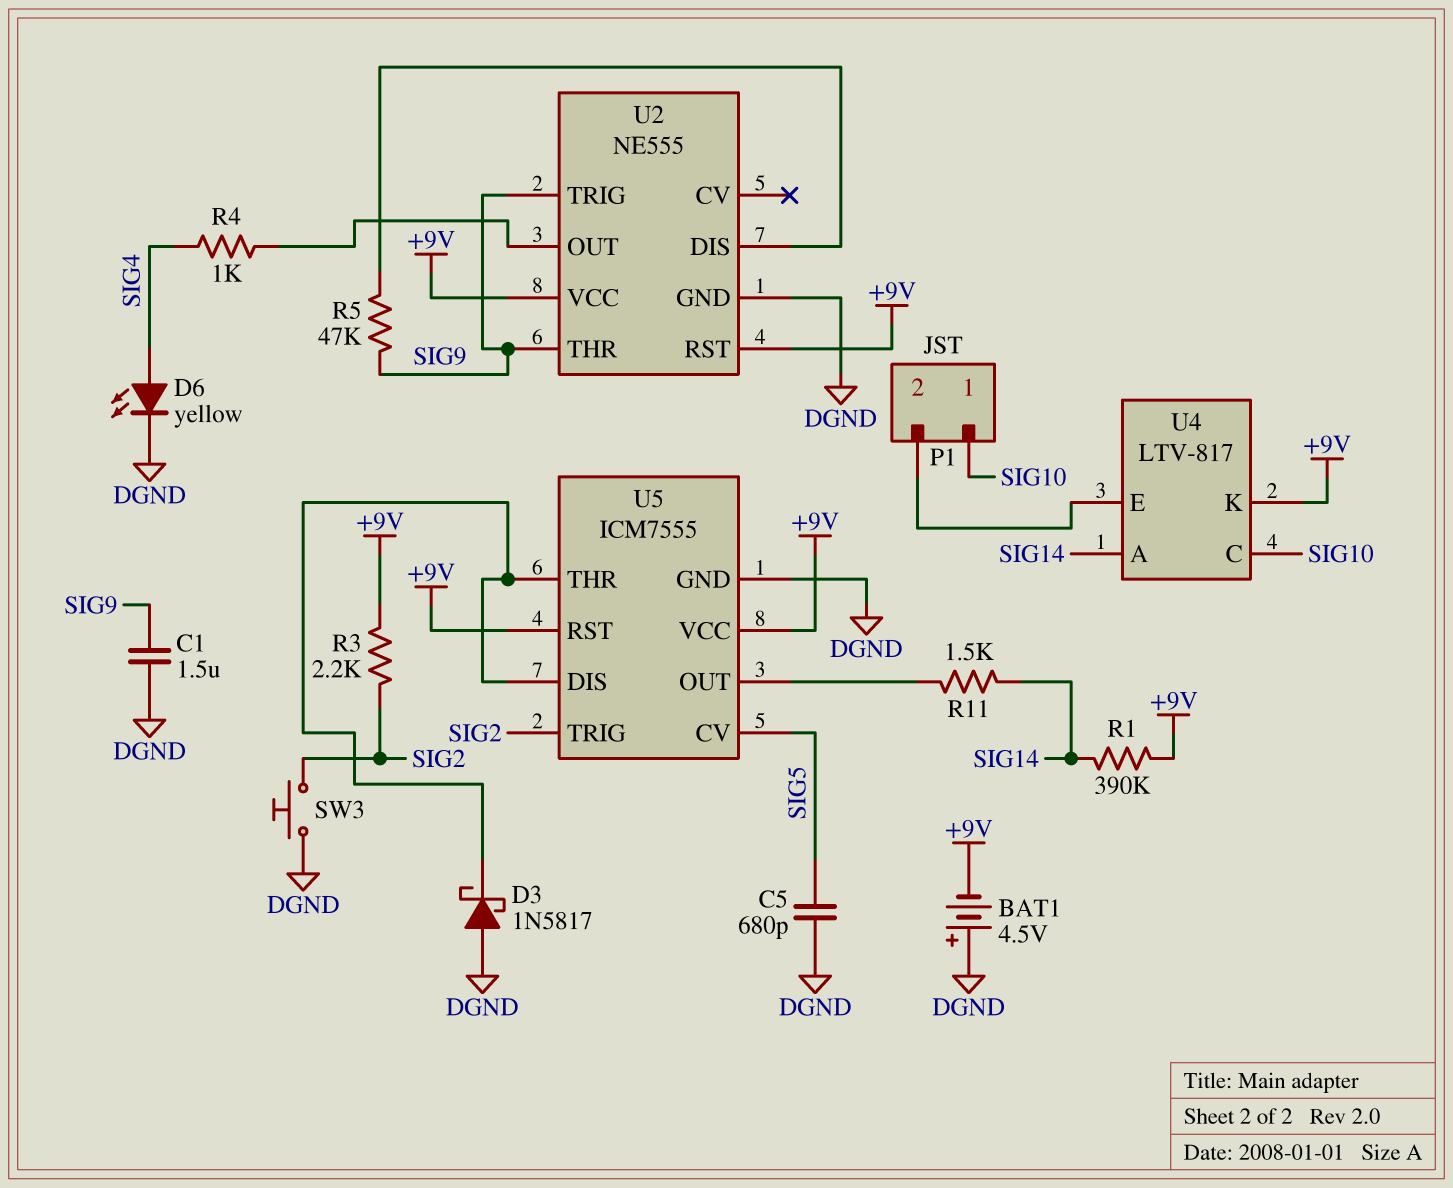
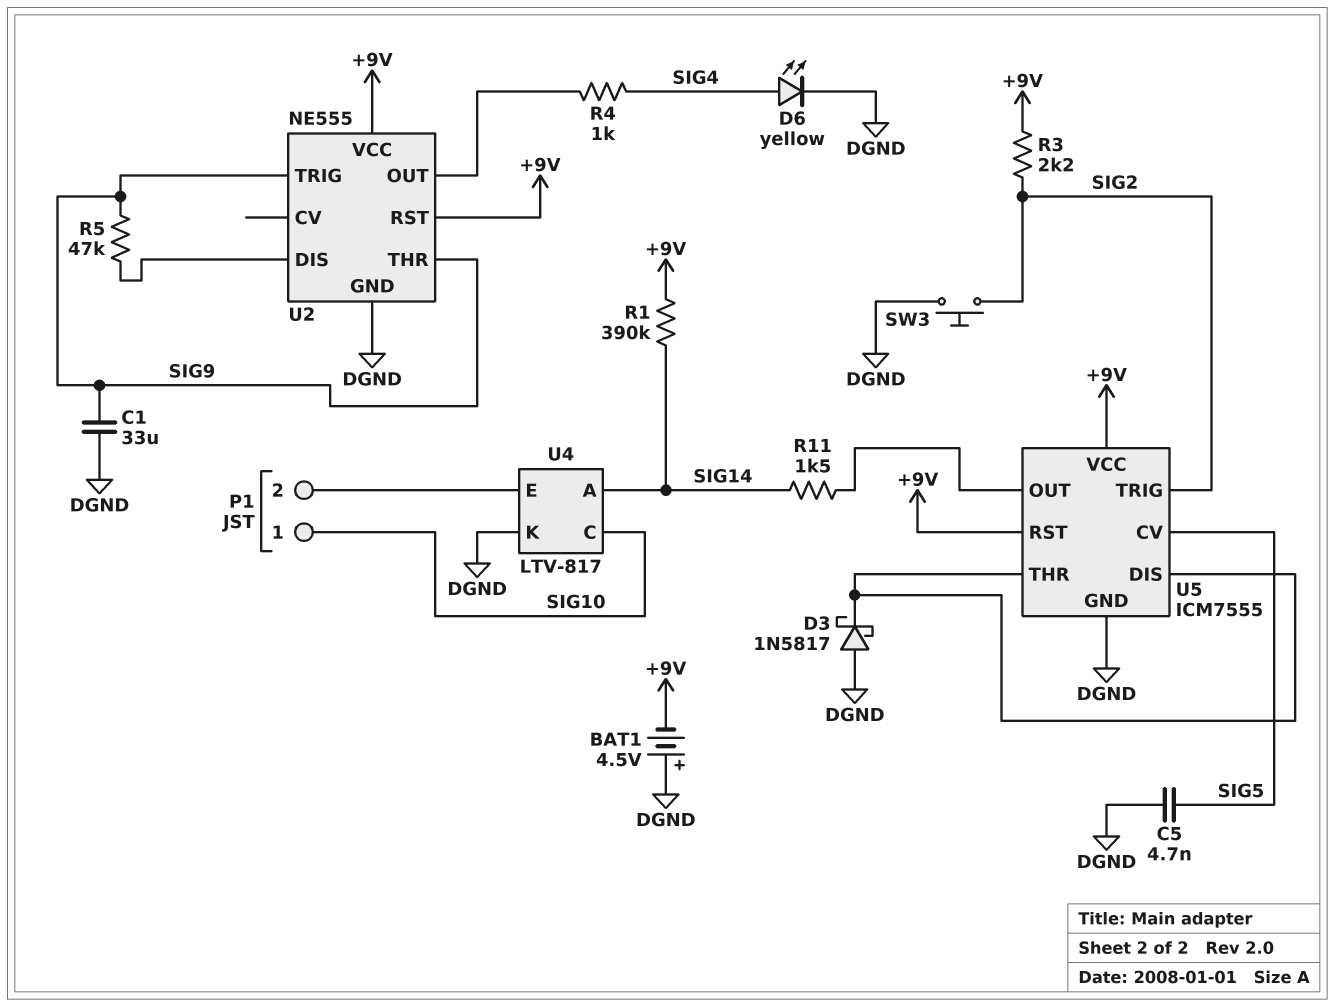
C1: 1.5uF (DGND, SIG9) -> 33uF (DGND, SIG9)
C5: 680pF (DGND, SIG5) -> 4.7nF (DGND, SIG5)
U4 pin K: +9V -> DGND

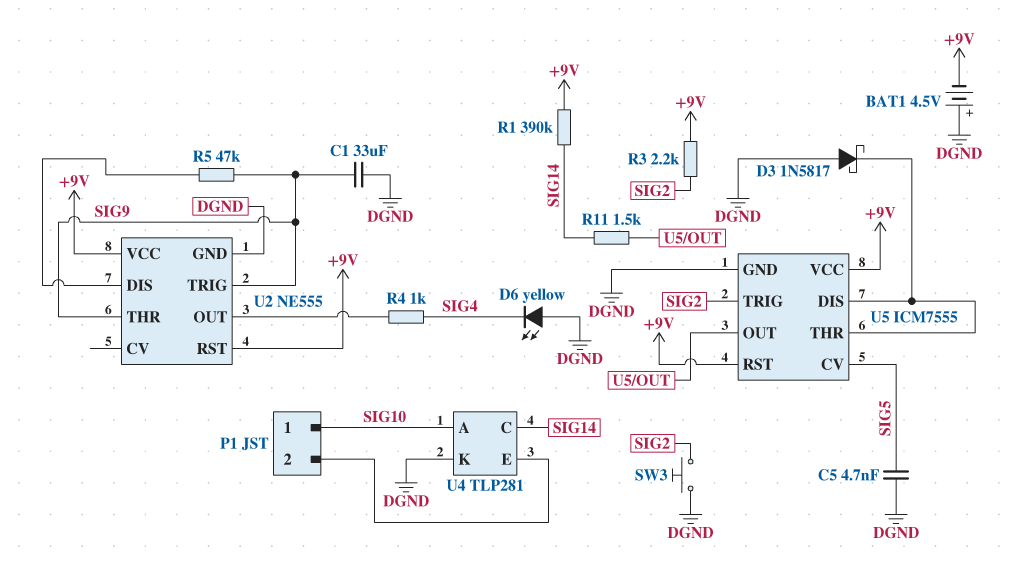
D6: LED yellow (A SIG4, K DGND) -> LED yellow (A DGND, K SIG4)
U4: LTV-817 -> TLP281
U4 pin A: SIG14 -> SIG10
U4 pin C: SIG10 -> SIG14

